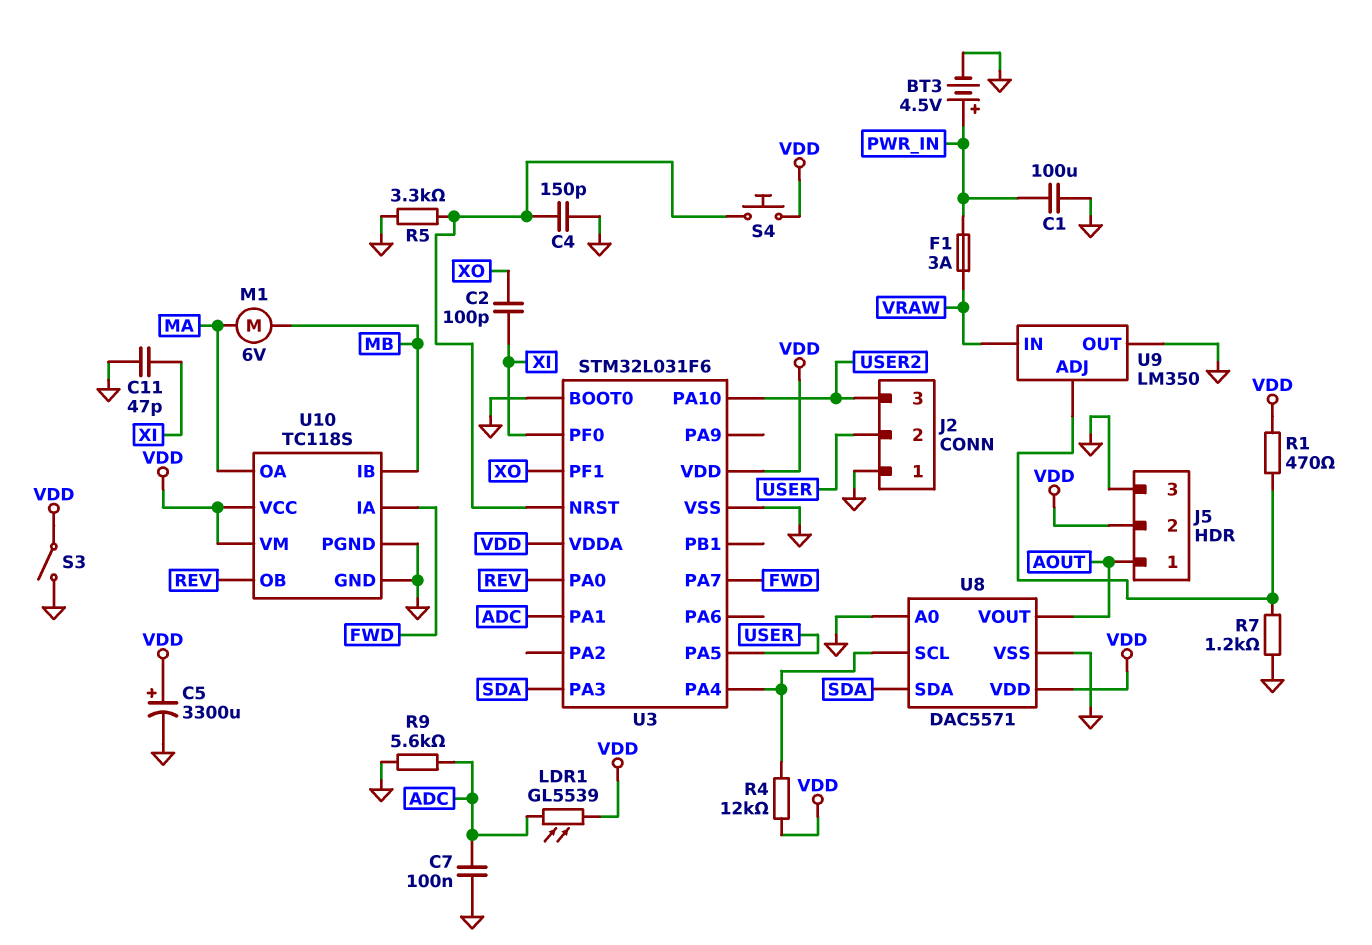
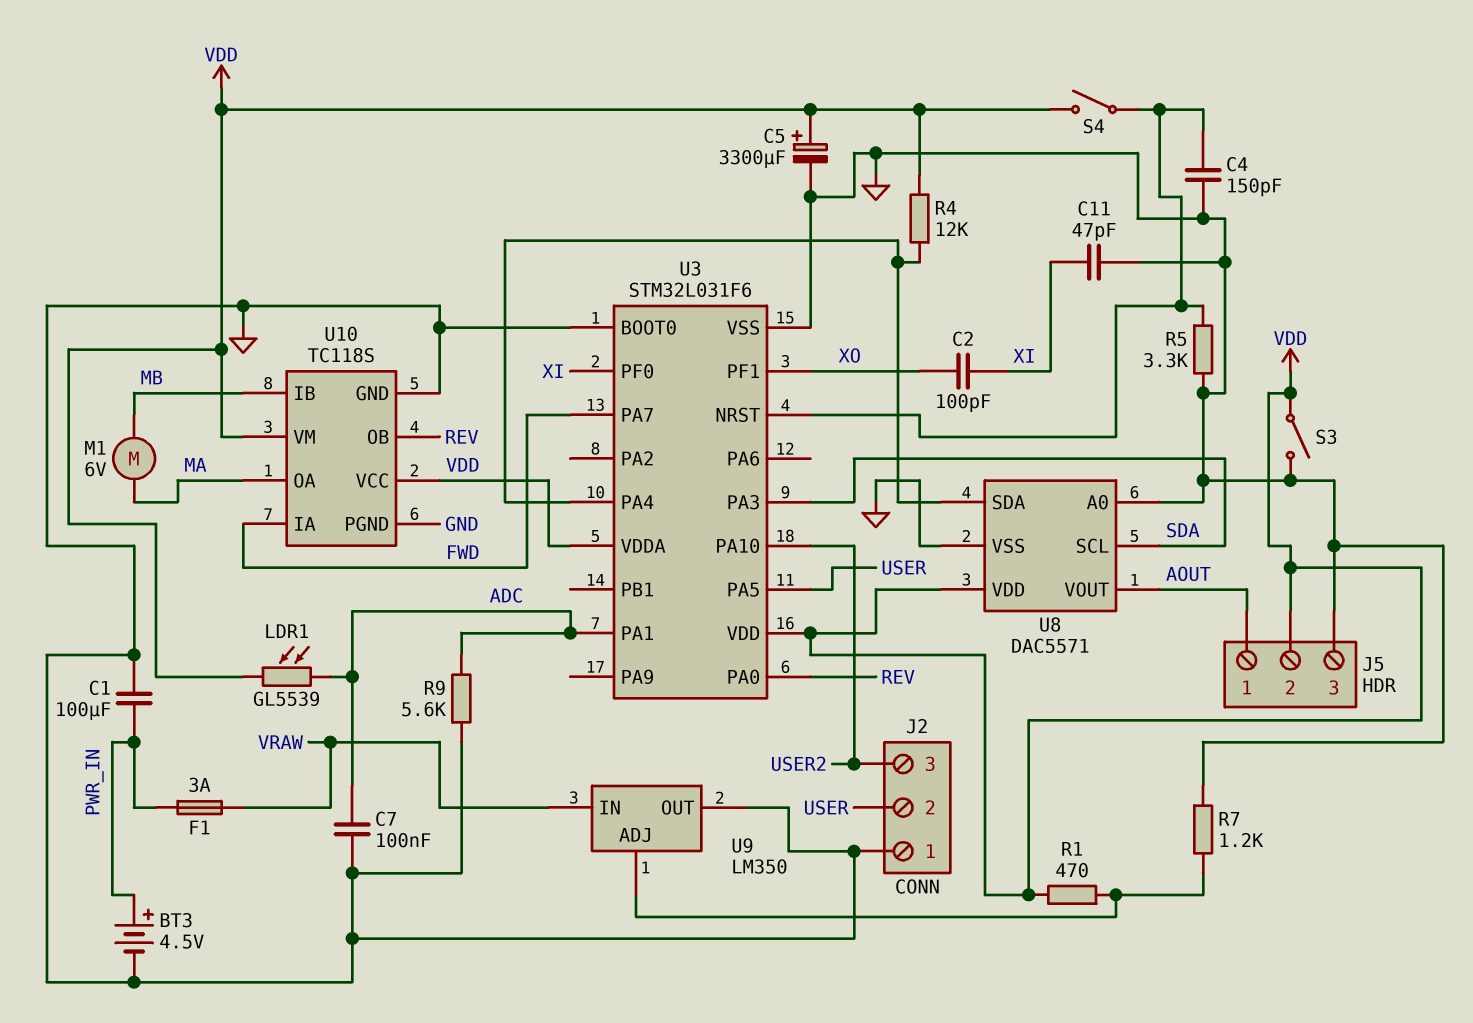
S4: button (U3/NRST, VDD) -> switch (U3/NRST, VDD)
U8 pin SCL: U3/PA4 -> SDA
U8 pin SDA: SDA -> U3/PA4

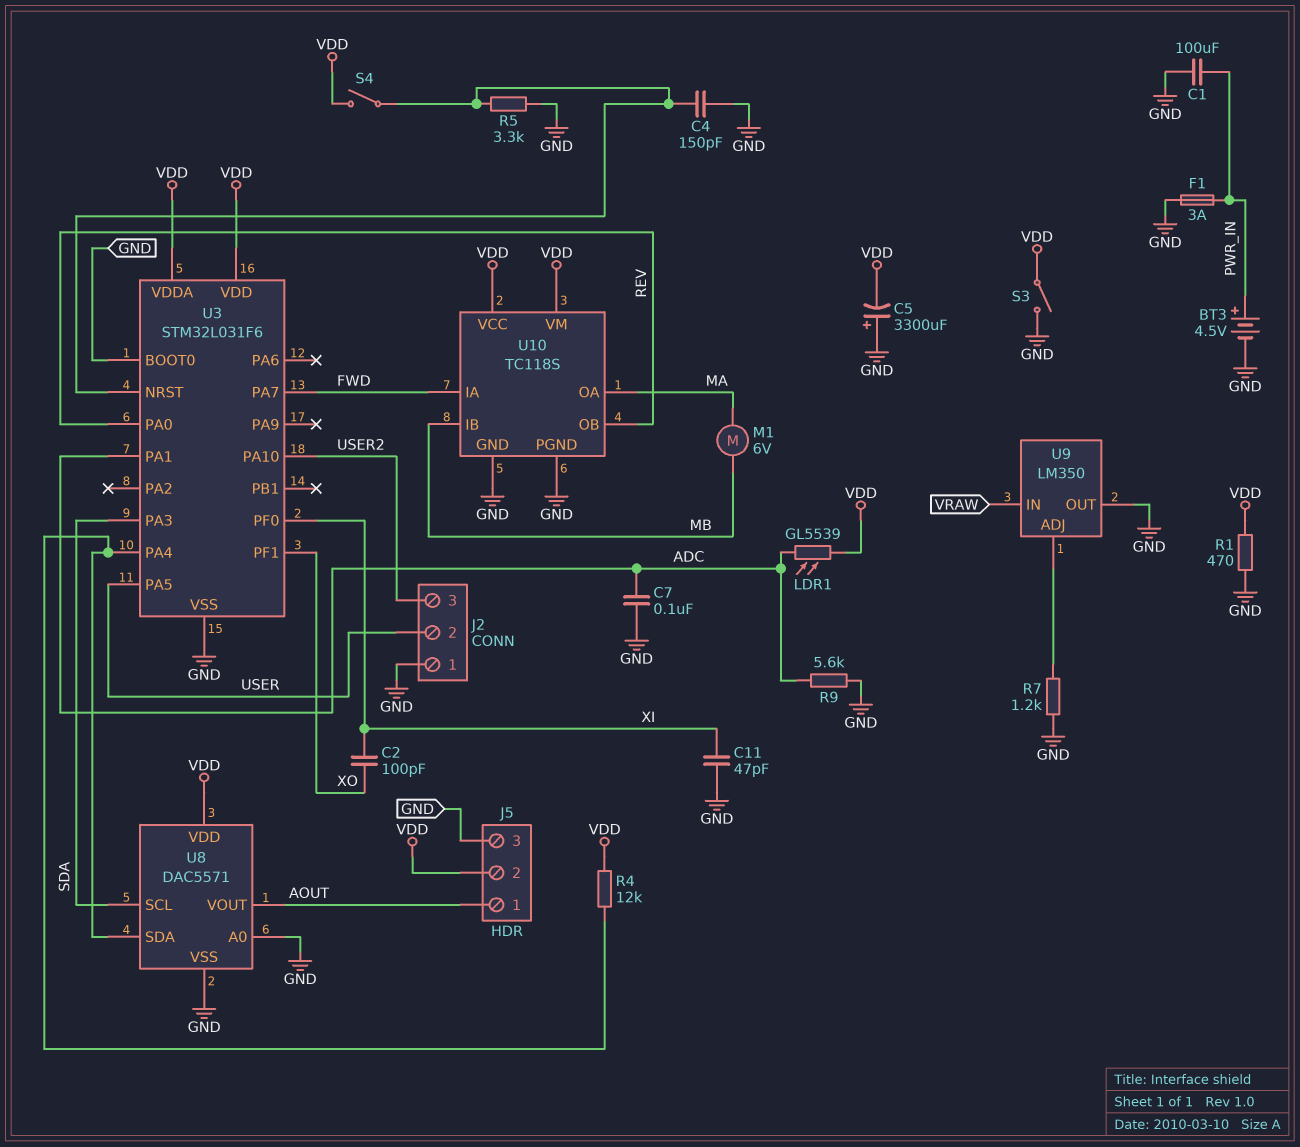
C5: 3300uF (plus VDD, minus GND) -> 3300uF (plus GND, minus VDD)
F1: 3A (PWR_IN, VRAW) -> 3A (GND, PWR_IN)
R1: 470 (U9/ADJ, VDD) -> 470 (GND, VDD)

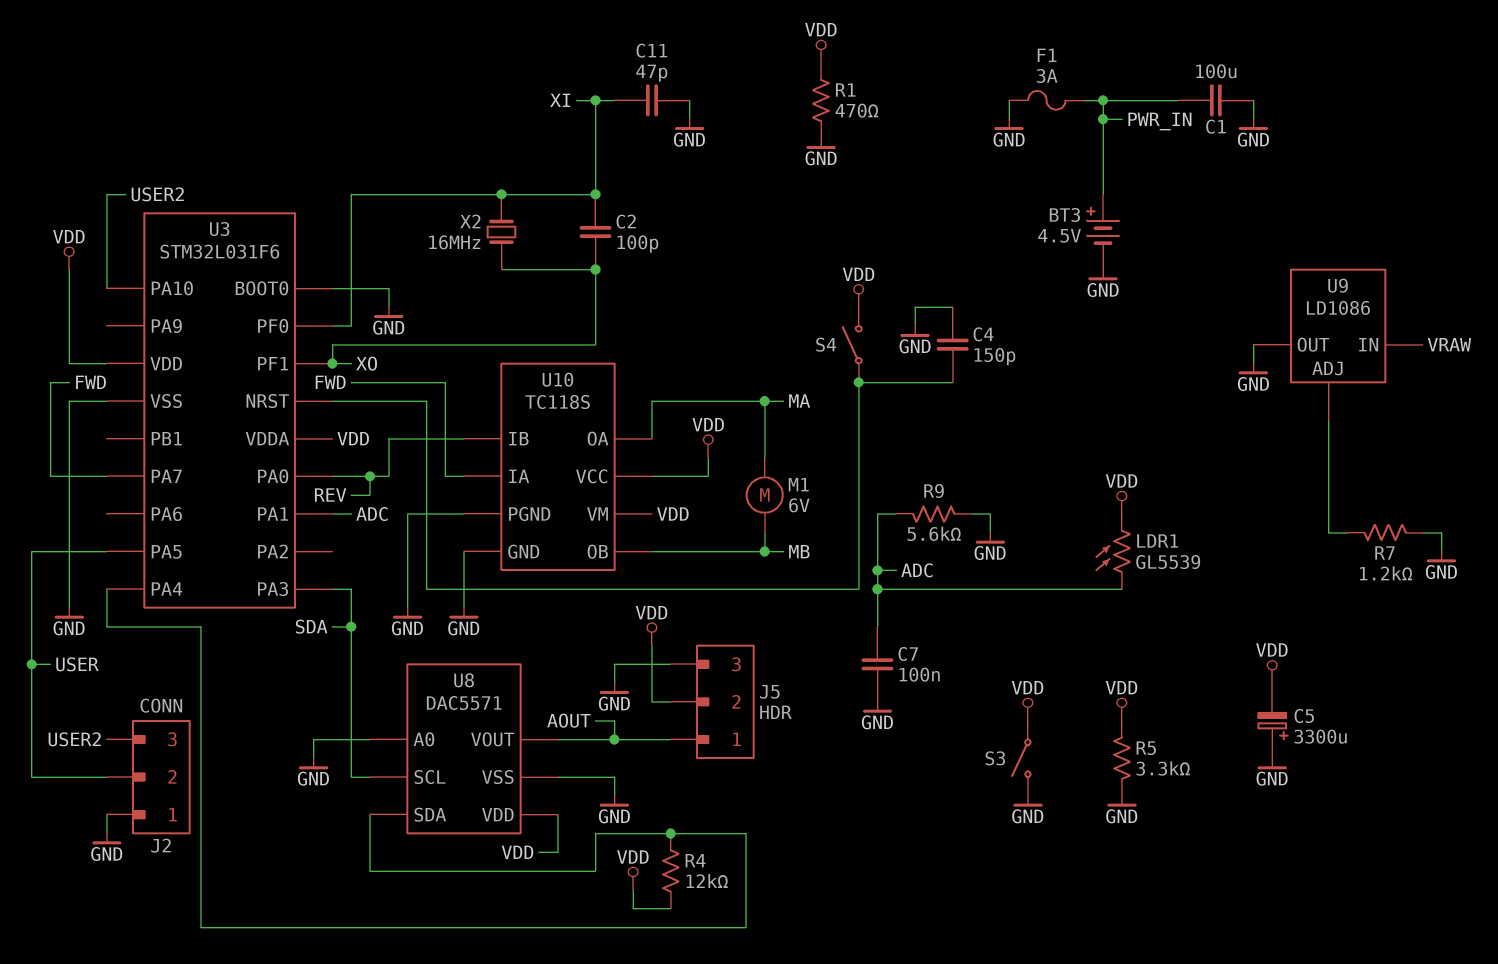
R5: 3.3k (GND, U3/NRST) -> 3.3k (GND, VDD)
U9: LM350 -> LD1086
U10 pin IB: MB -> REV
U10 pin OB: REV -> MB
X2: none -> 16MHz (XI, XO)

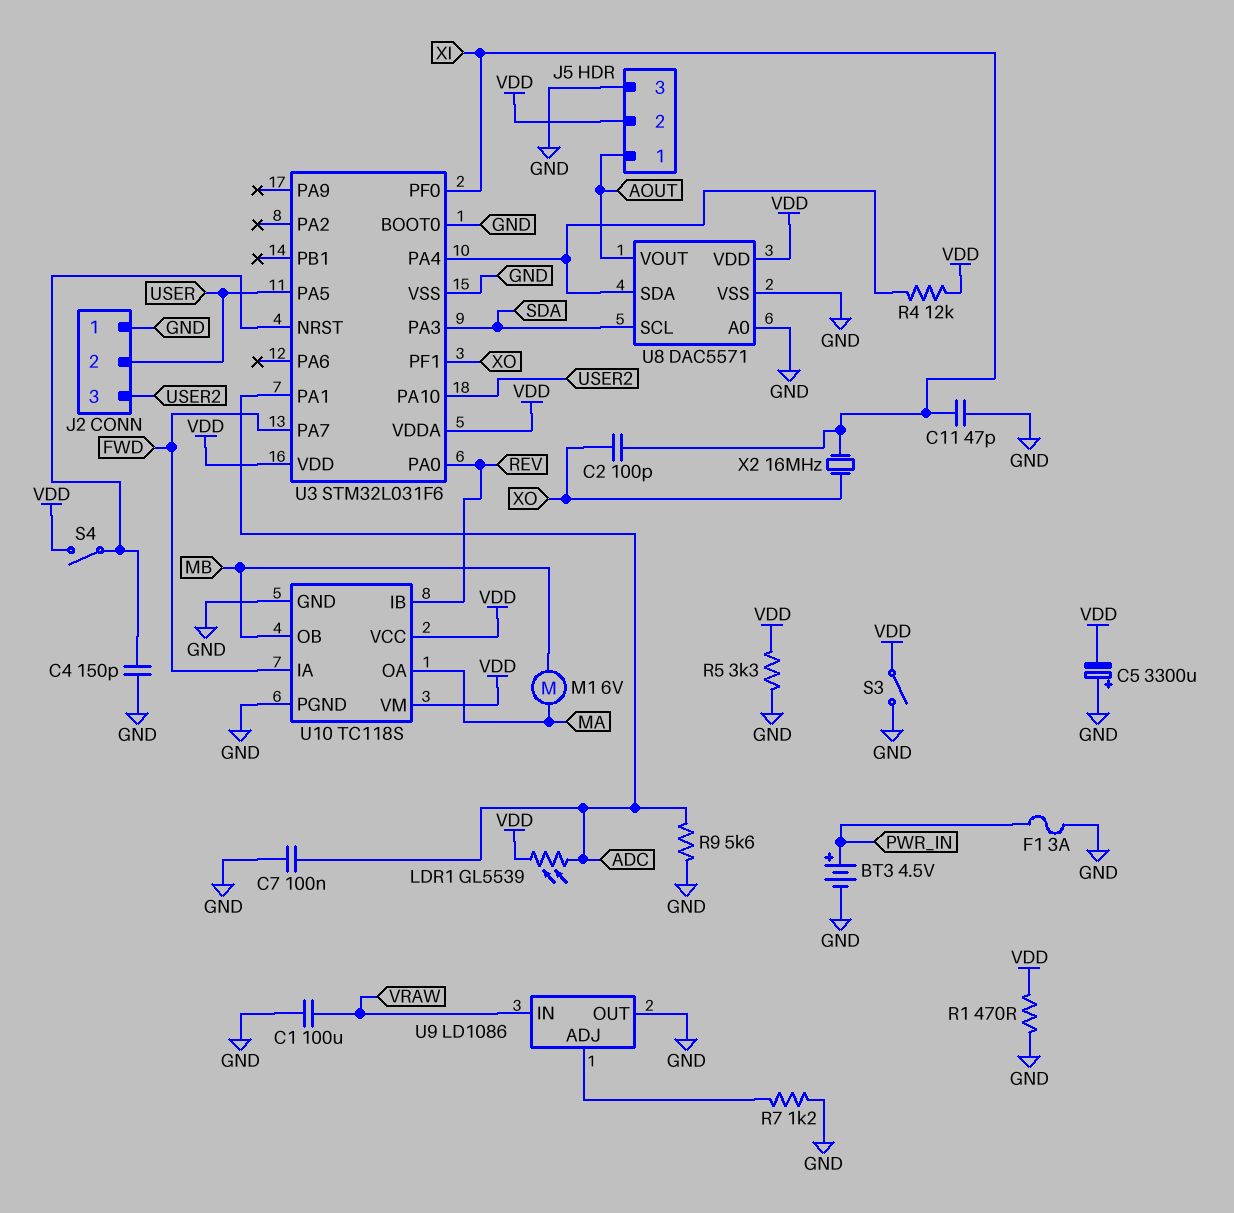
C1: 100uF (GND, PWR_IN) -> 100uF (GND, VRAW)

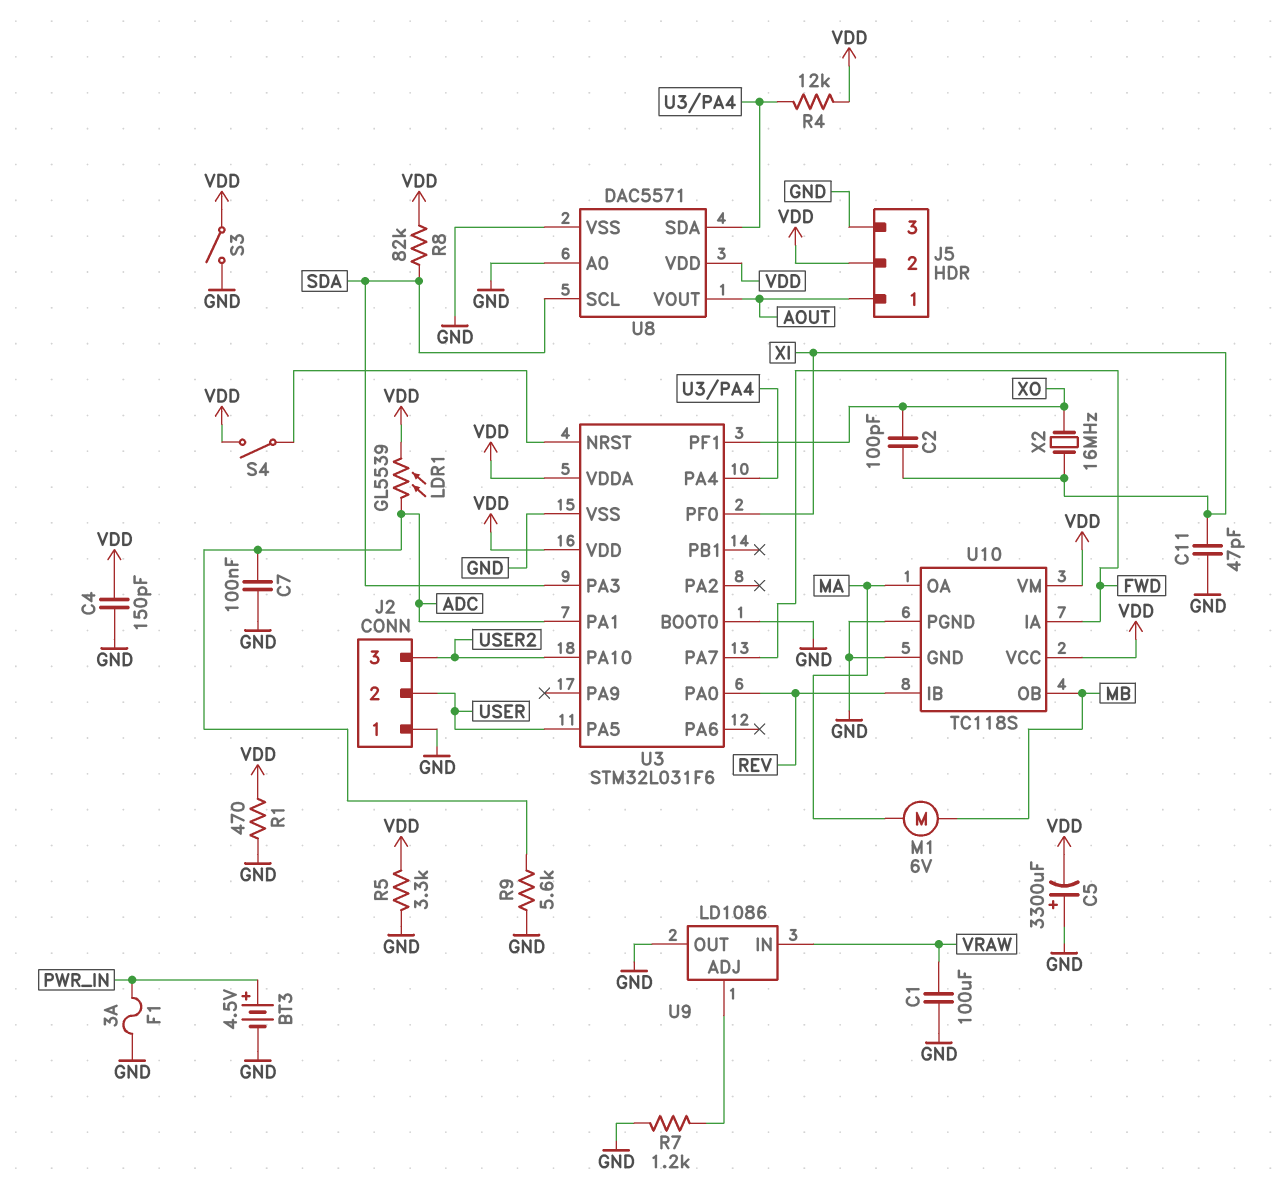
C4: 150pF (GND, U3/NRST) -> 150pF (GND, VDD)
R8: none -> 82k (SDA, VDD)

